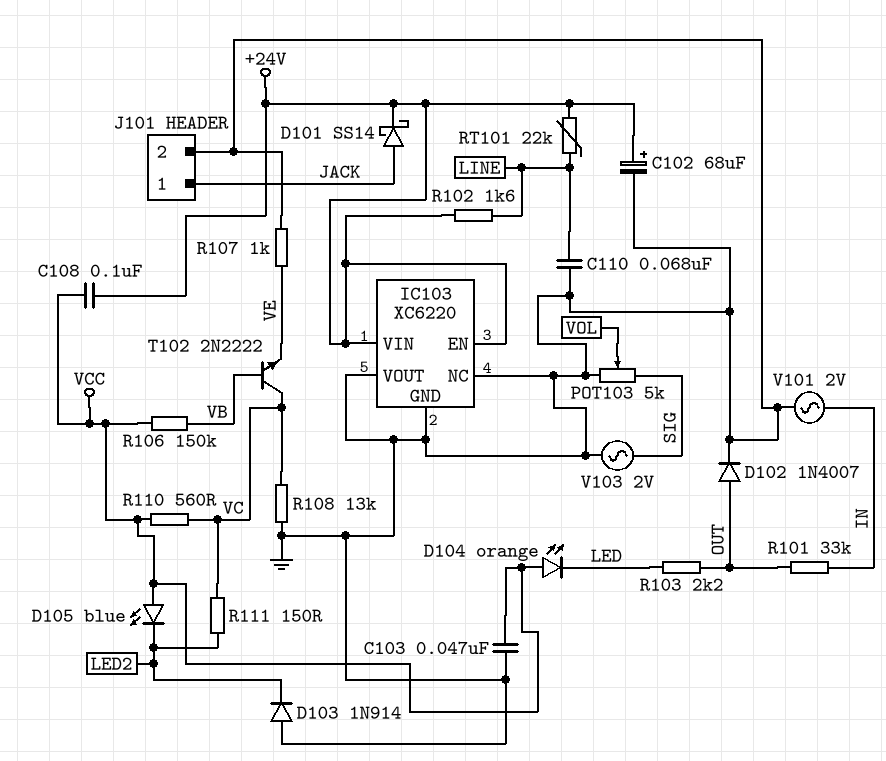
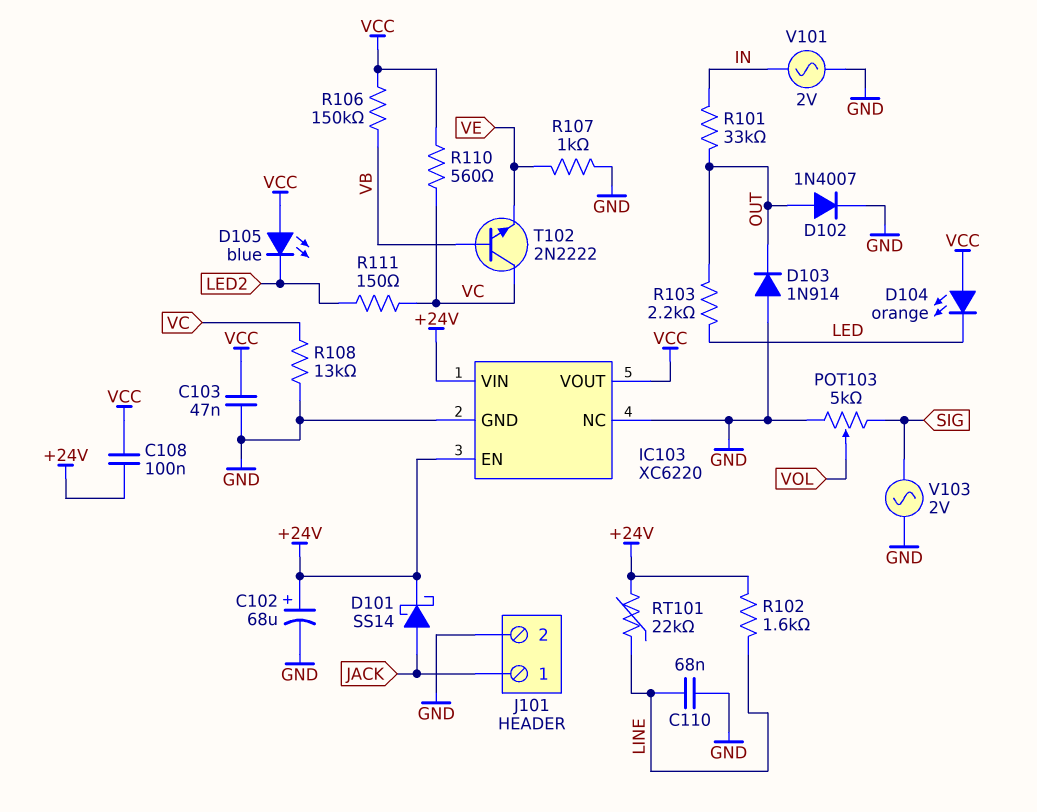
D103: diode 1N914 (A GND, K LED2) -> diode 1N914 (A GND, K OUT)
IC103 pin VOUT: GND -> VCC

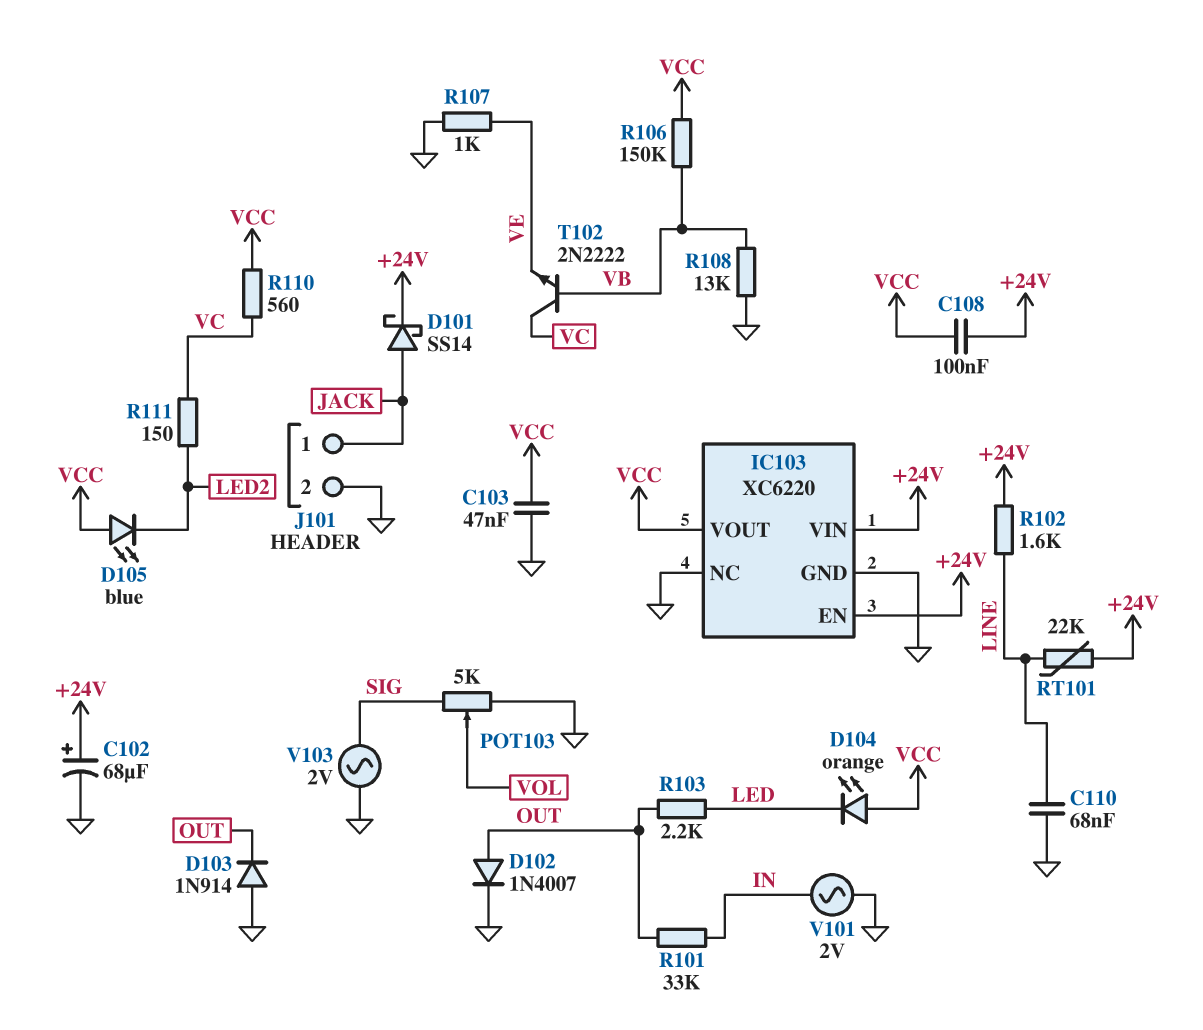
R108: 13k (GND, VC) -> 13k (GND, VB)

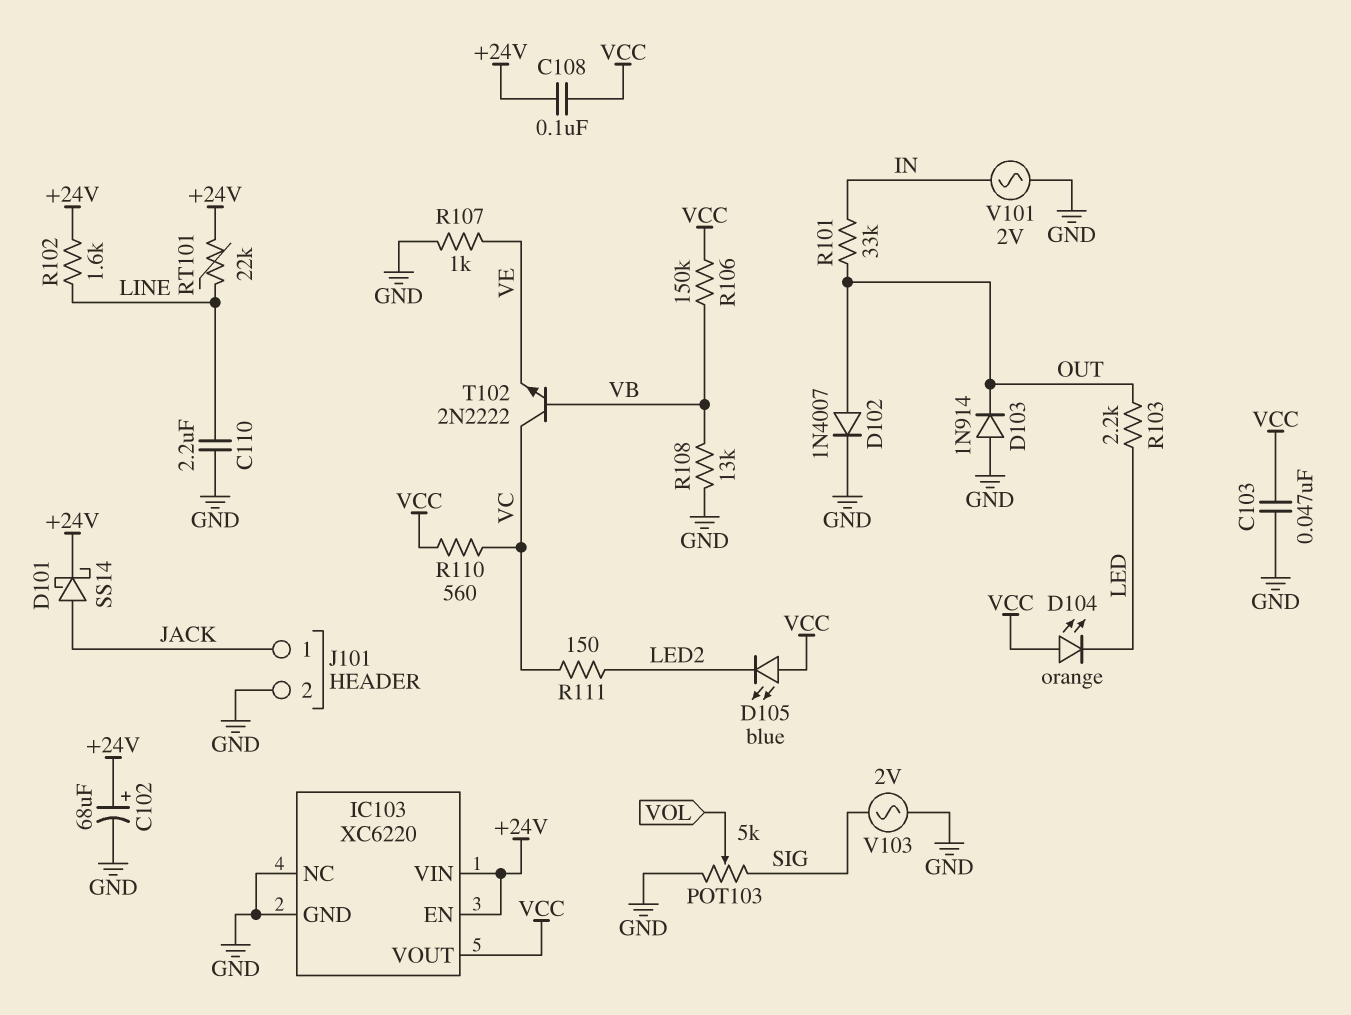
C110: 68nF (GND, LINE) -> 2.2uF (GND, LINE)

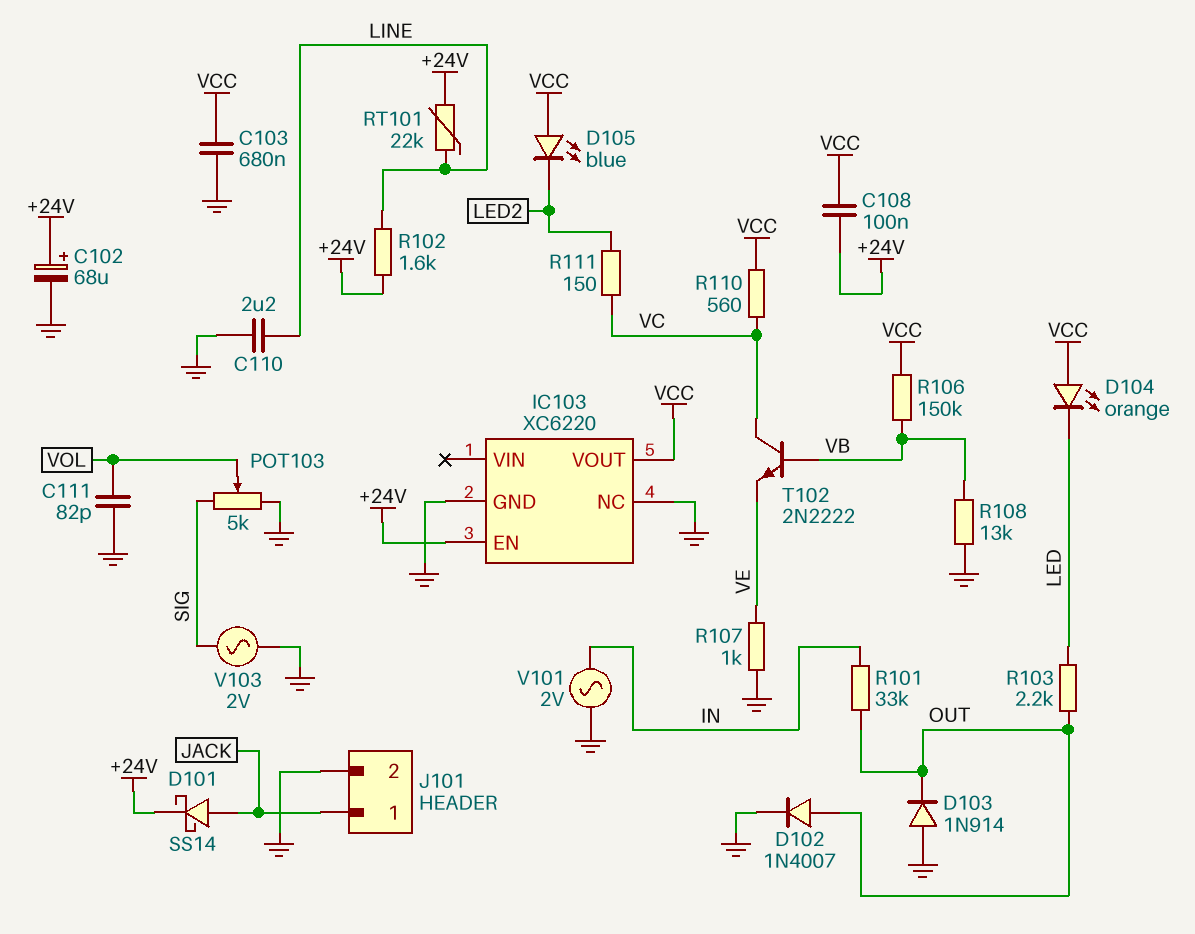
C103: 47nF (GND, VCC) -> 680nF (GND, VCC)
C111: none -> 82pF (GND, VOL)
IC103 pin VIN: +24V -> none

